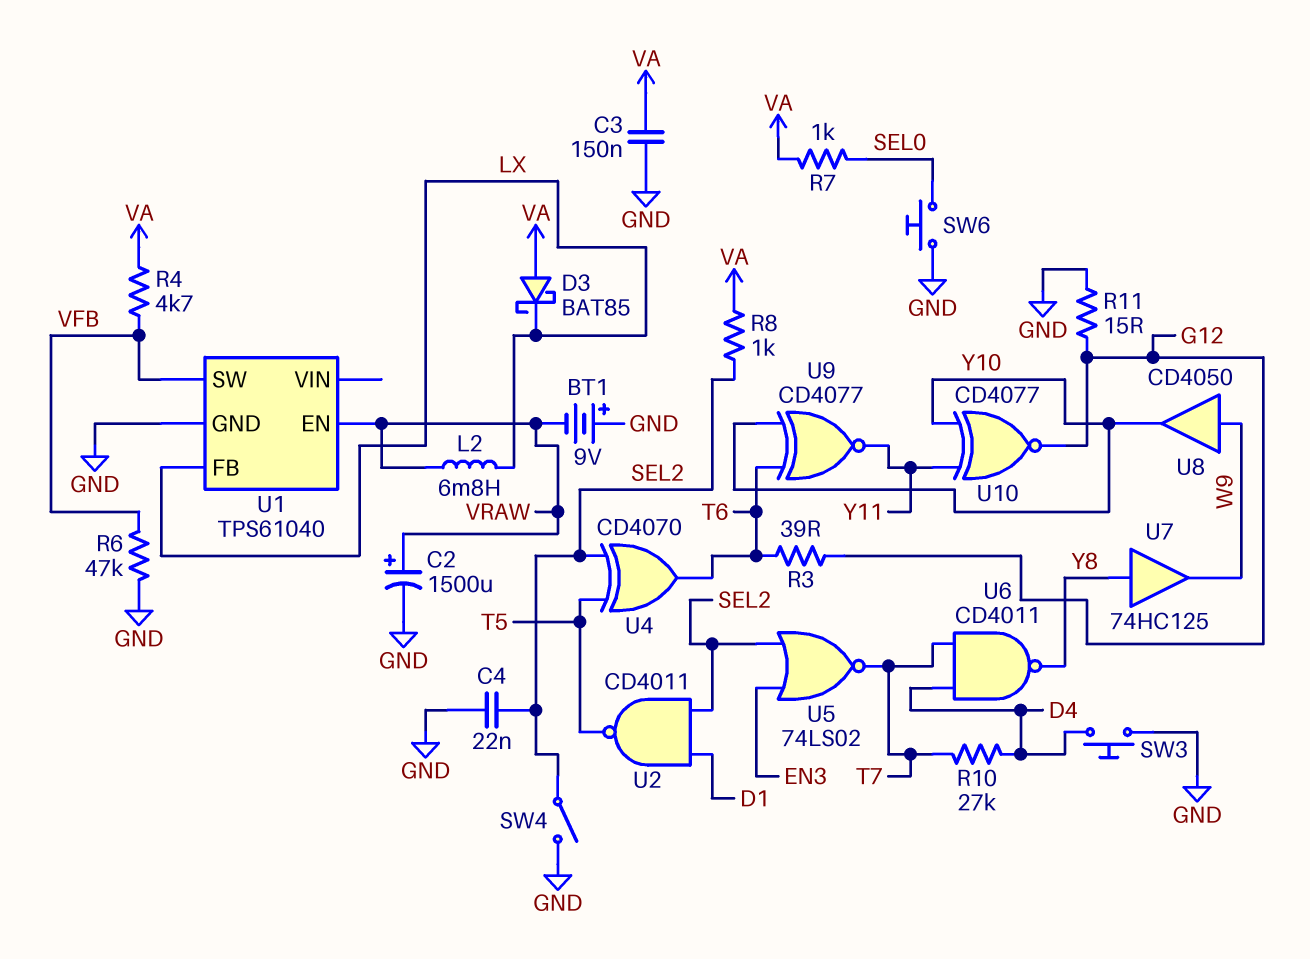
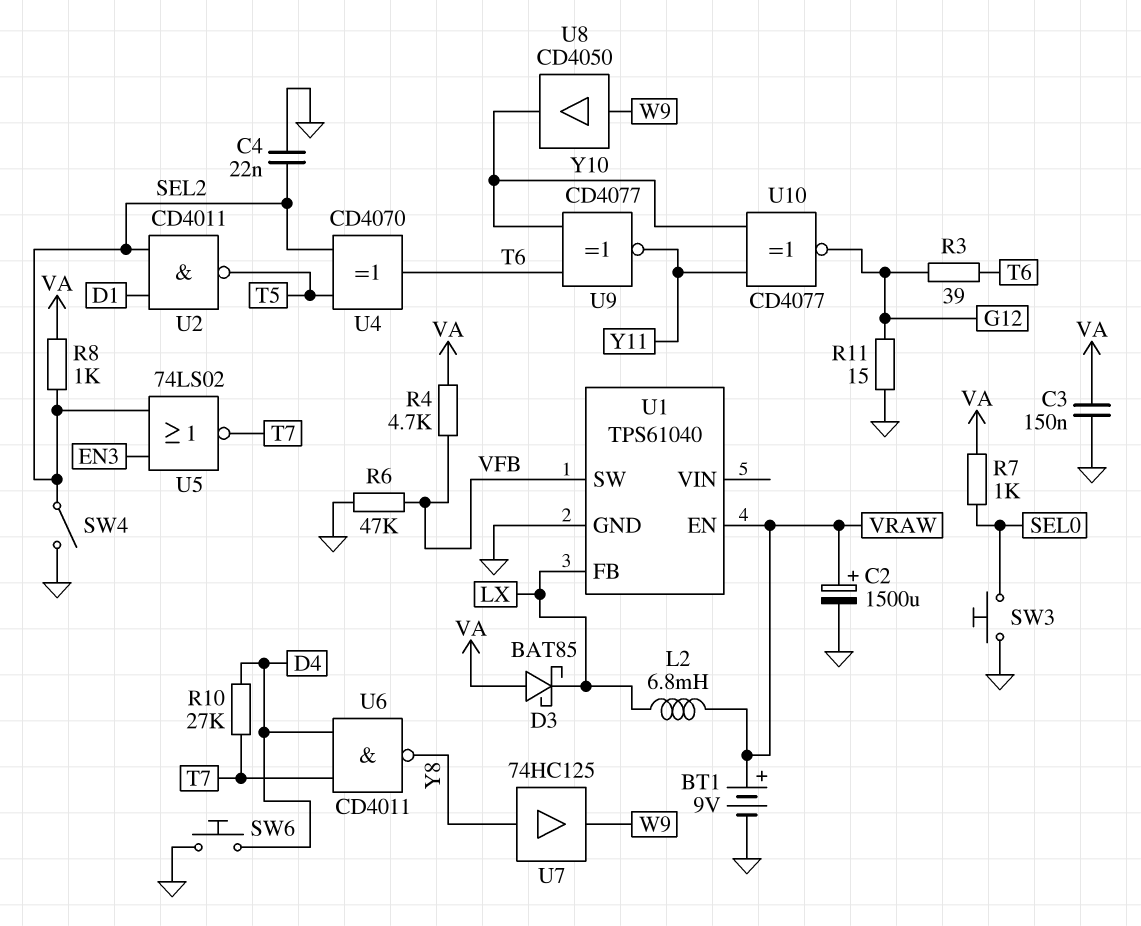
BT1: 9V (plus GND, minus VRAW) -> 9V (plus VRAW, minus GND)
SW3: button (D4, GND) -> button (GND, SEL0)
SW6: button (GND, SEL0) -> button (D4, GND)

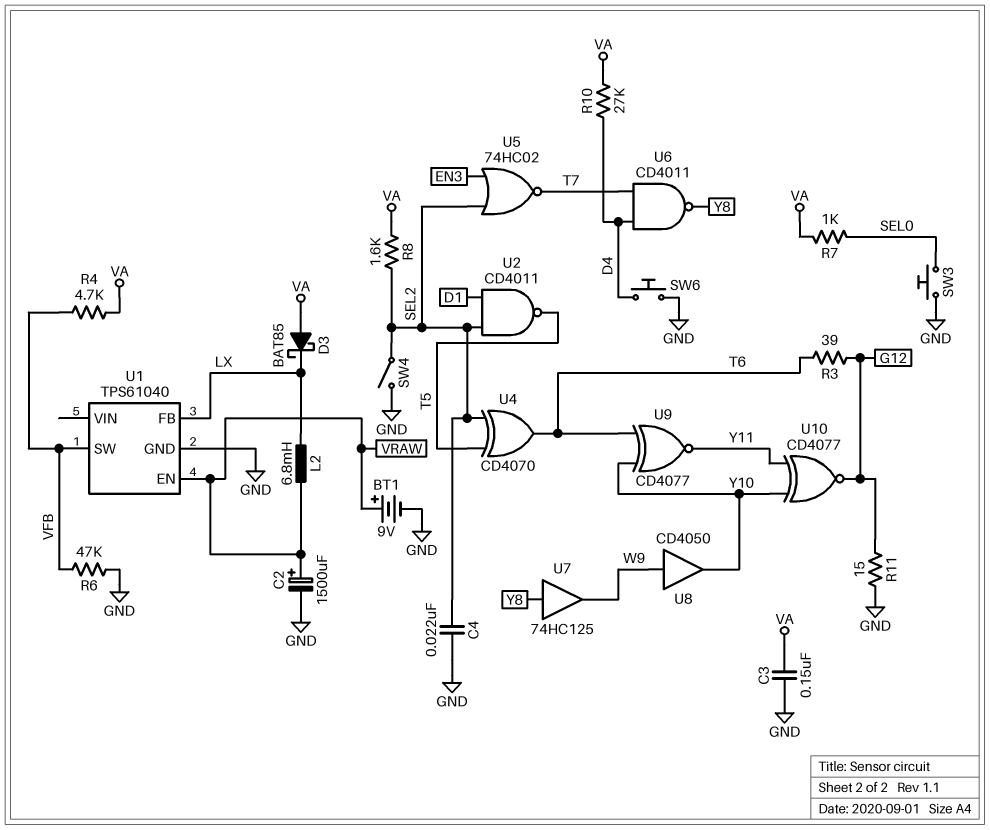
R8: 1k (SEL2, VA) -> 1.6k (SEL2, VA)
R10: 27k (D4, T7) -> 27k (D4, VA)
U5: NOR 74LS02 (in EN3, in SEL2, out T7) -> NOR 74HC02 (in EN3, in SEL2, out T7)

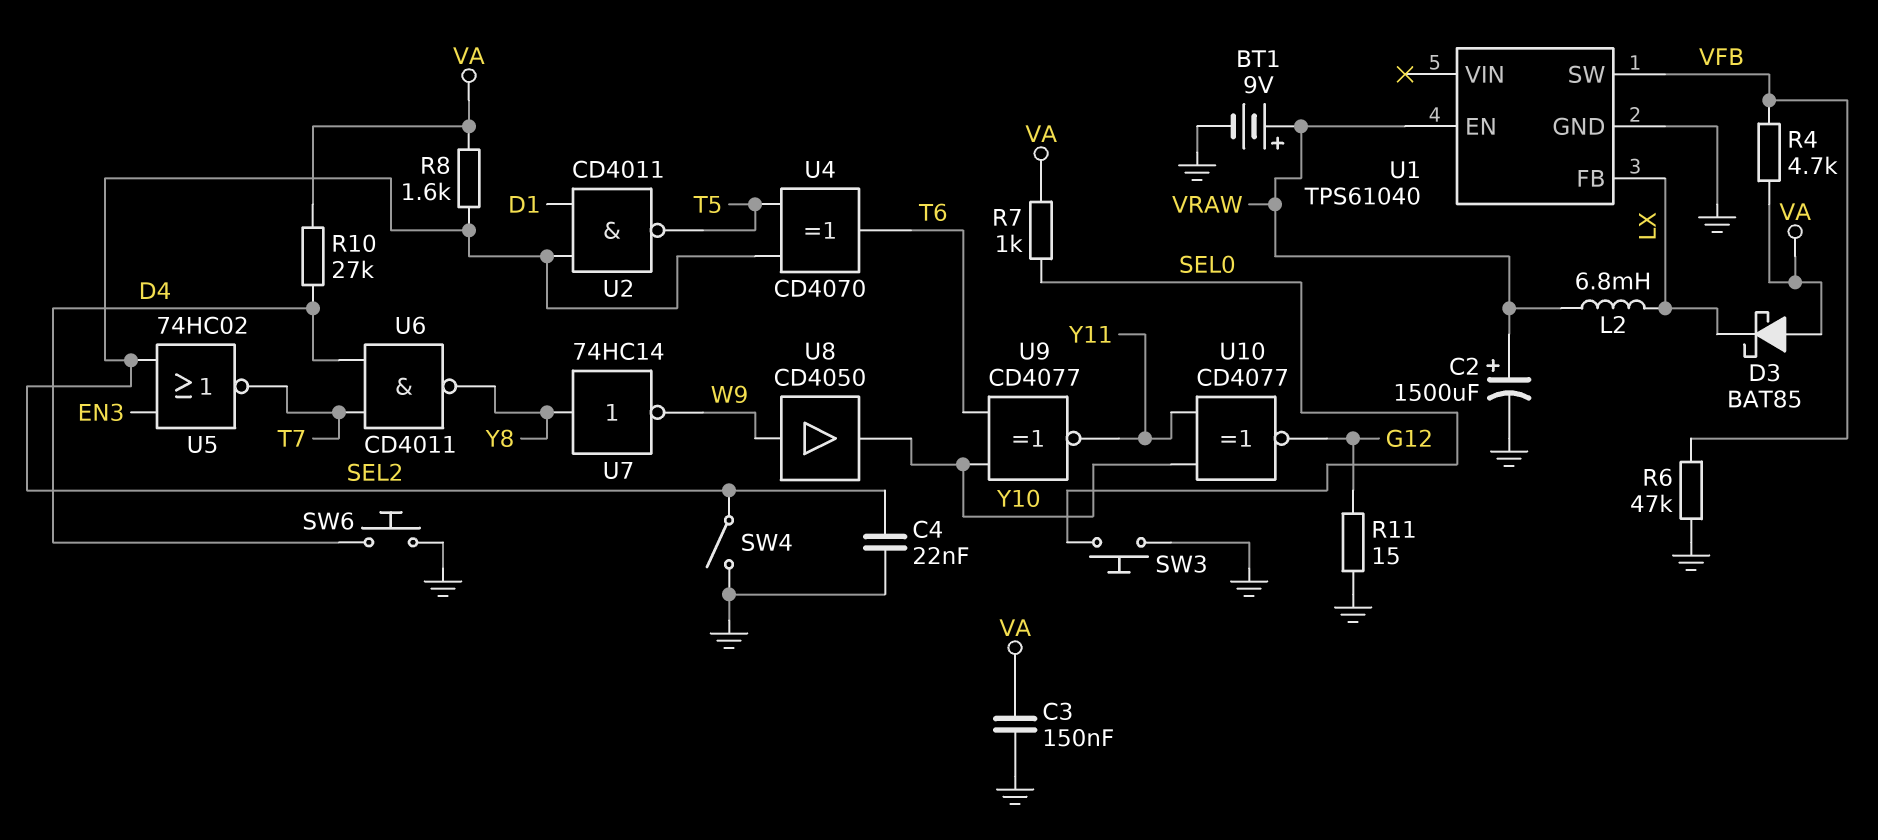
R3: 39 (G12, T6) -> none
U7: buffer 74HC125 (in Y8, out W9) -> NOT 74HC14 (in Y8, out W9)

